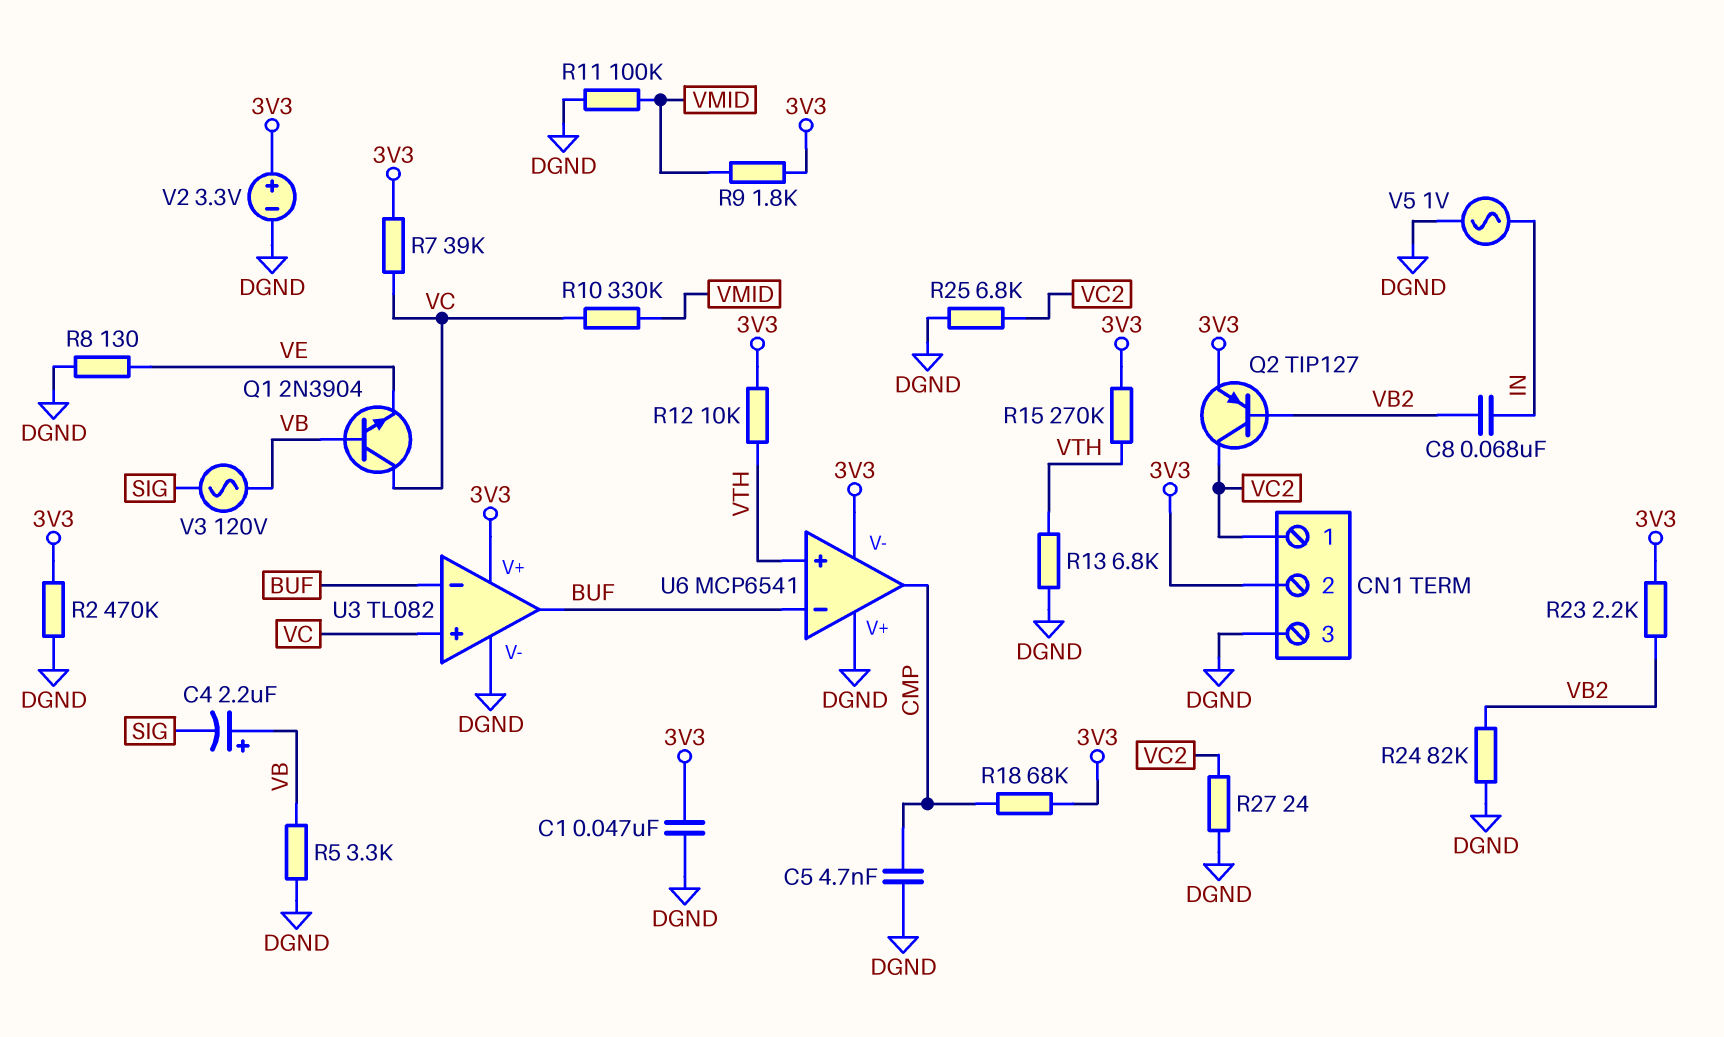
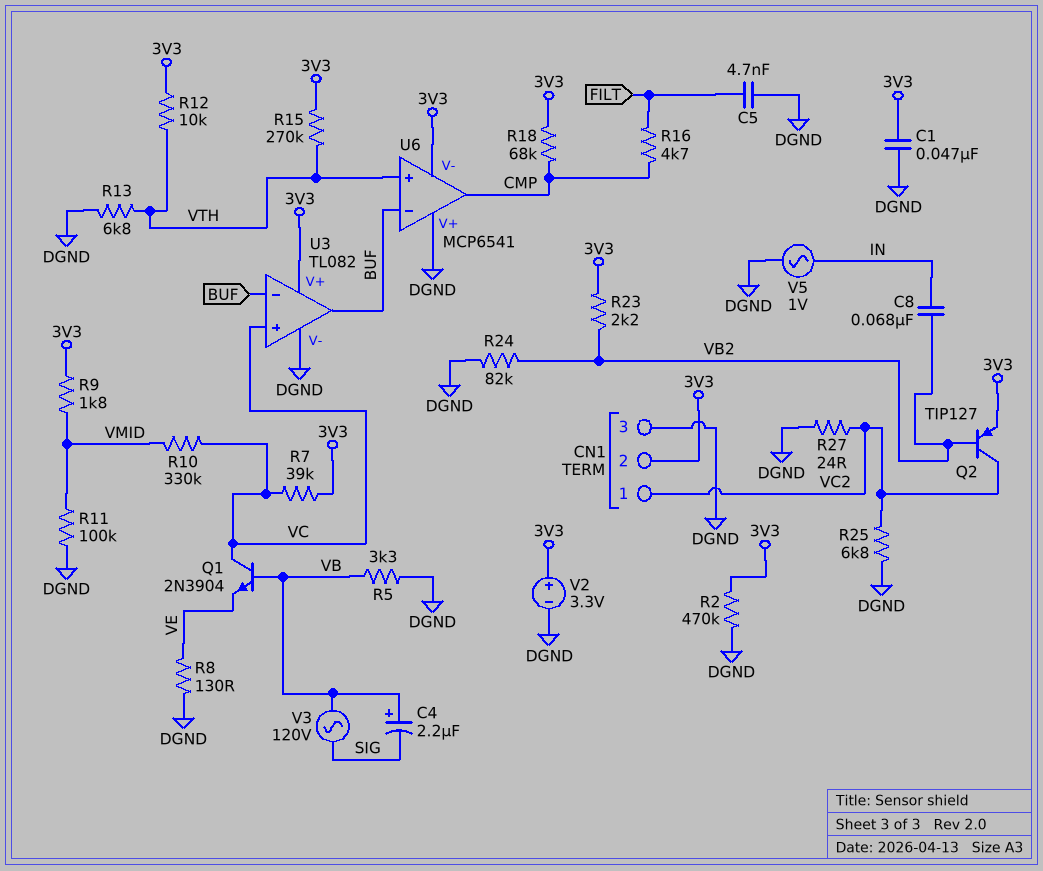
C5: 4.7nF (CMP, DGND) -> 4.7nF (DGND, FILT)
R16: none -> 4.7k (CMP, FILT)

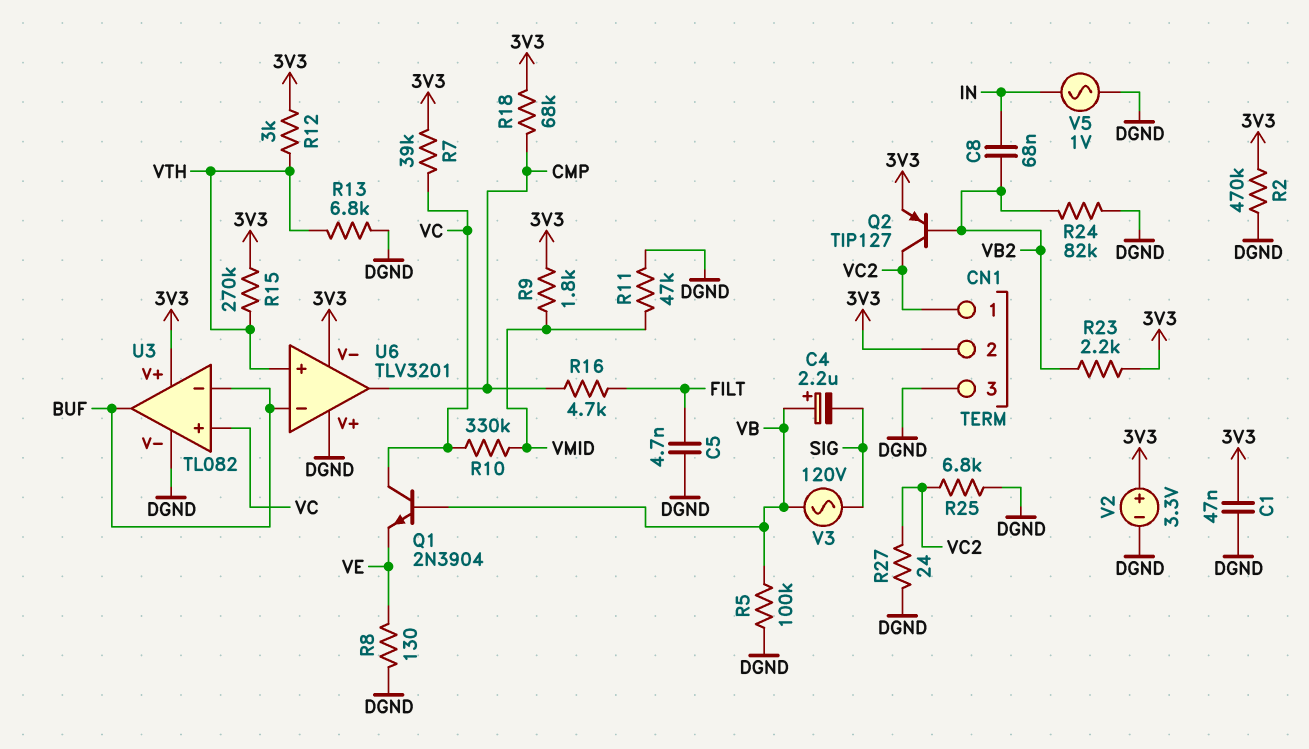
R5: 3.3k (DGND, VB) -> 100k (DGND, VB)
R11: 100k (DGND, VMID) -> 47k (DGND, VMID)
R12: 10k (3V3, VTH) -> 3k (3V3, VTH)
U6: MCP6541 -> TLV3201

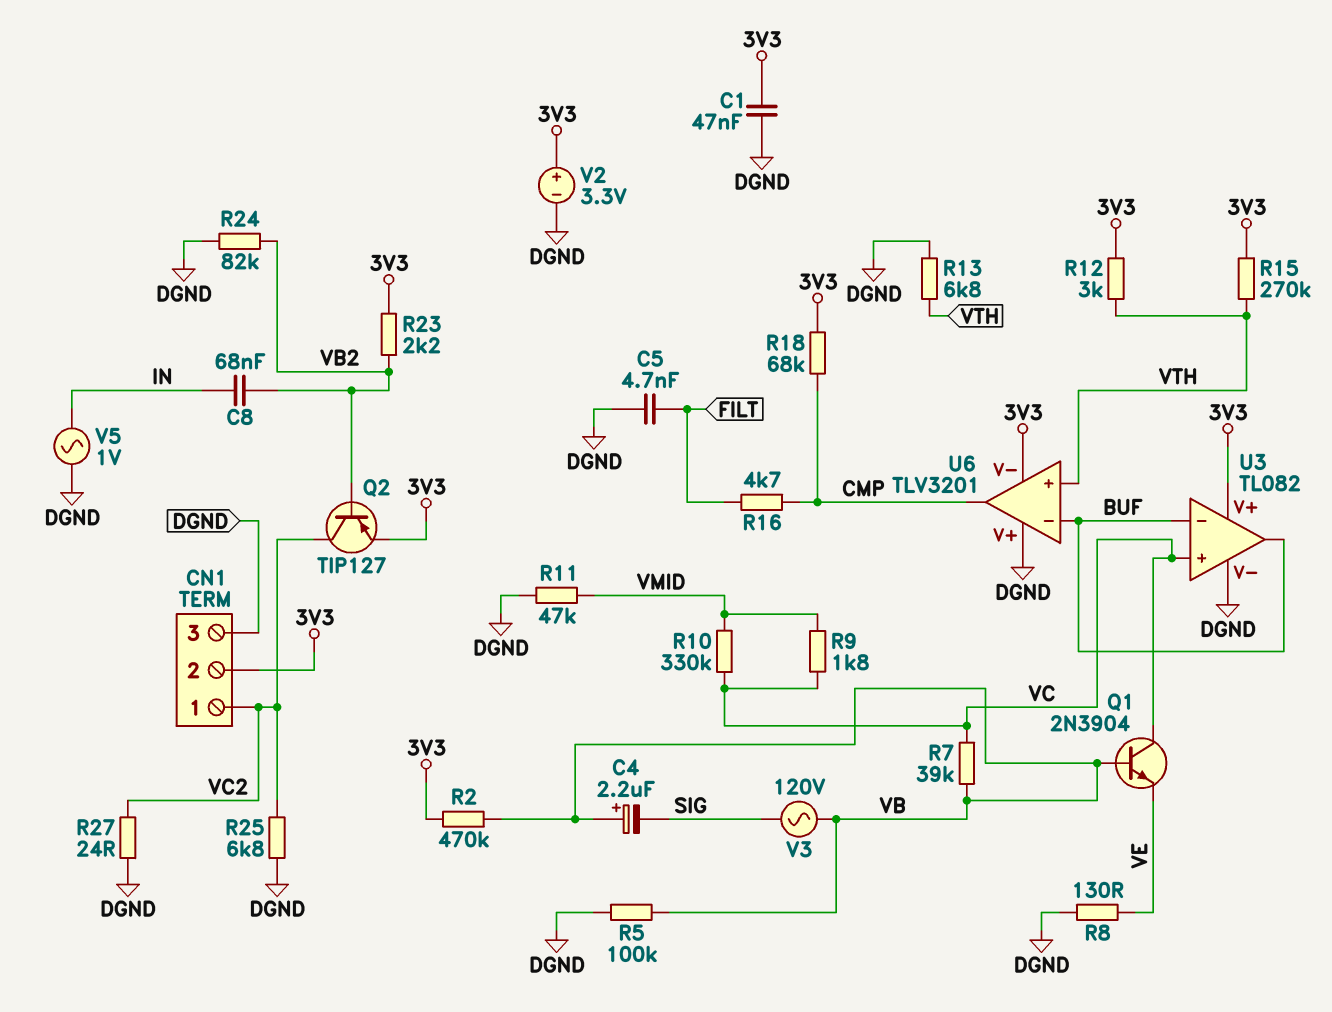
R2: 470k (3V3, DGND) -> 470k (3V3, VB)
R7: 39k (3V3, VC) -> 39k (VB, VC)
R9: 1.8k (3V3, VMID) -> 1.8k (VC, VMID)

